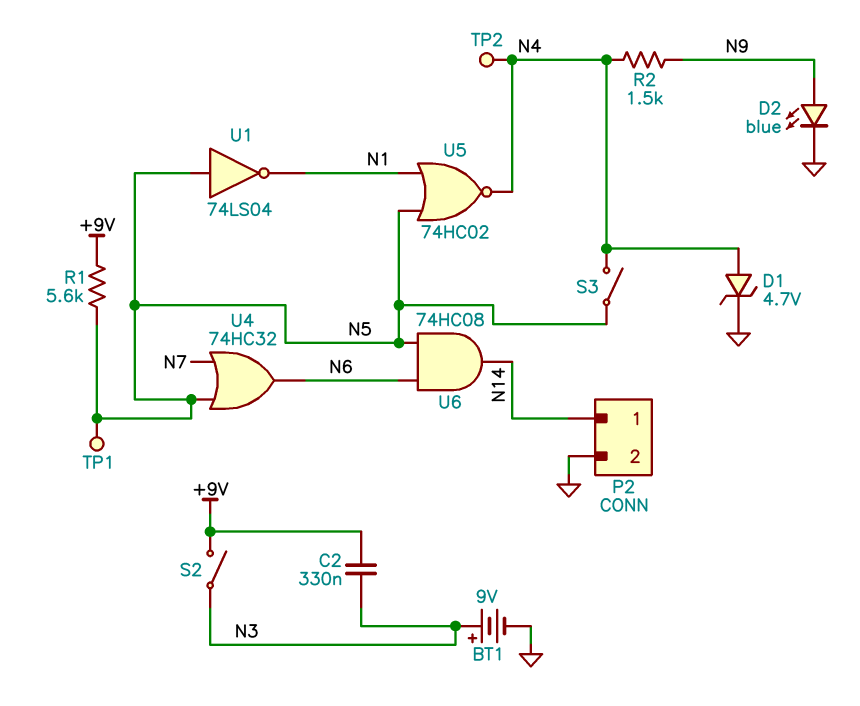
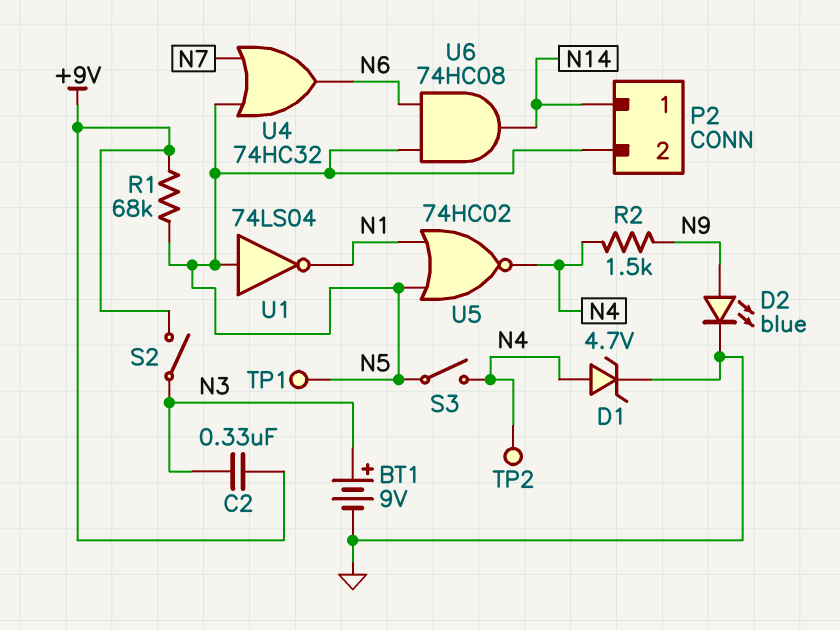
P2 pin 2: GND -> N5
R1: 5.6k (+9V, N5) -> 68k (+9V, N5)

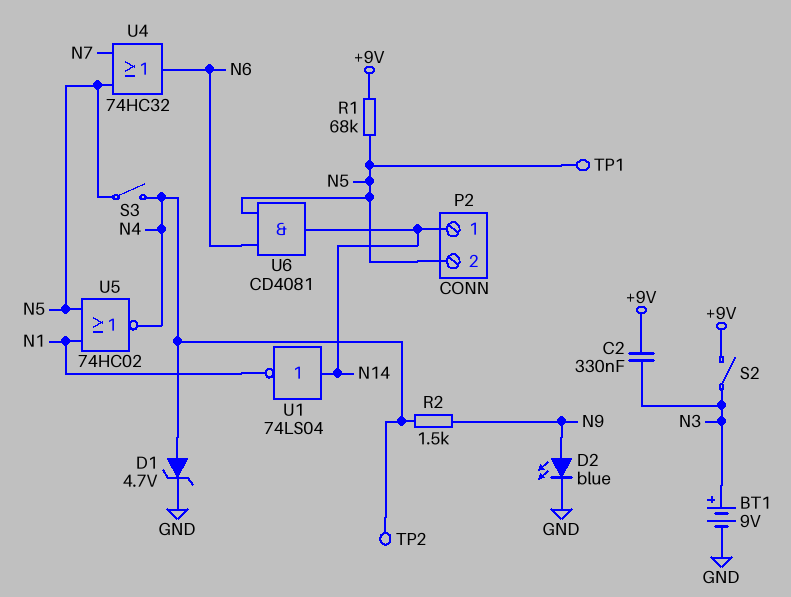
U1: NOT 74LS04 (in N5, out N1) -> NOT 74LS04 (in N14, out N1)
U6: AND 74HC08 (in N5, in N6, out N14) -> AND CD4081 (in N5, in N6, out N14)

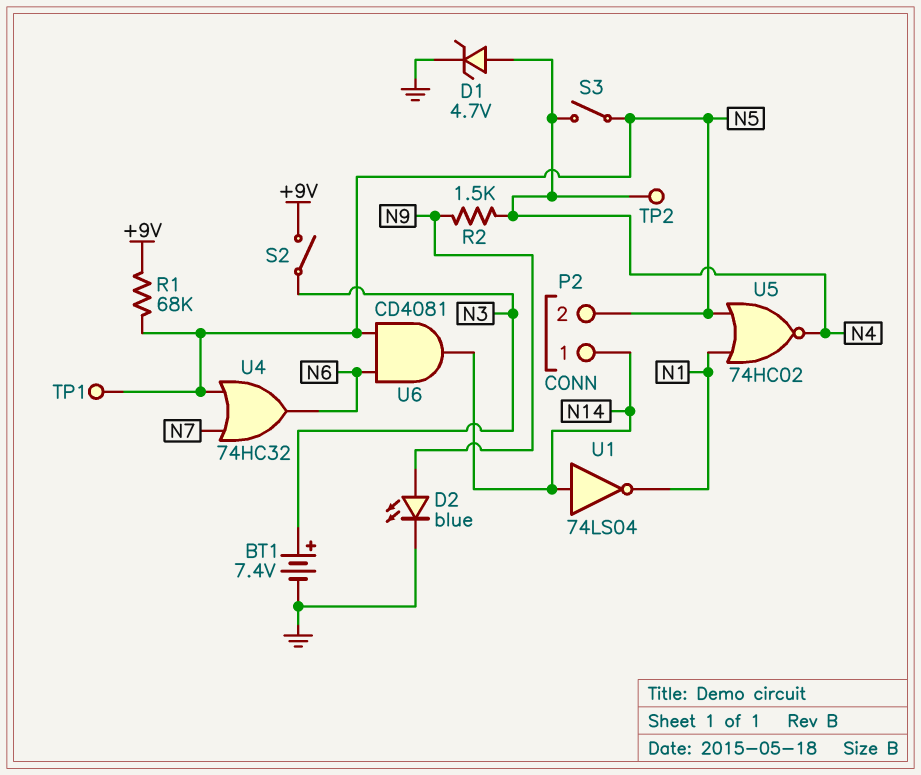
BT1: 9V (plus N3, minus GND) -> 7.4V (plus N3, minus GND)
C2: 330nF (+9V, N3) -> none

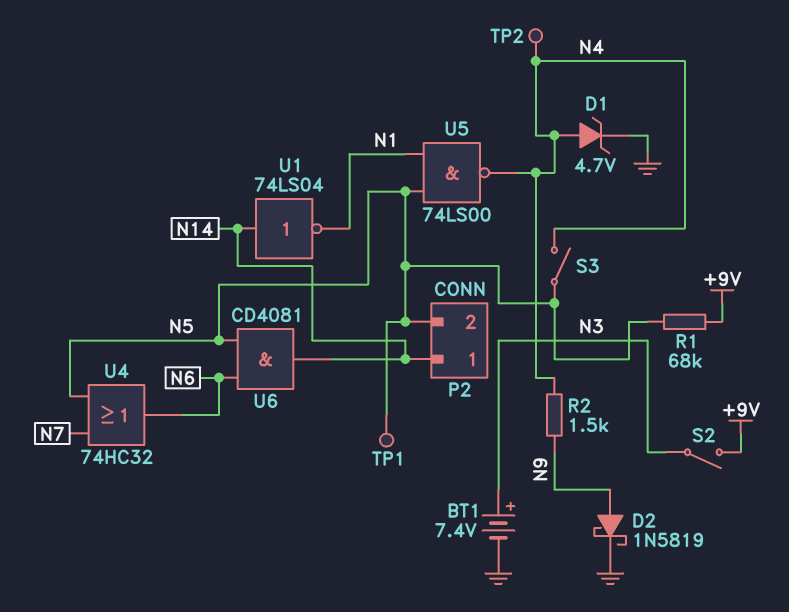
D2: LED blue (A N9, K GND) -> schottky 1N5819 (A N9, K GND)
U5: NOR 74HC02 (in N1, in N5, out N4) -> NAND 74LS00 (in N1, in N5, out N4)

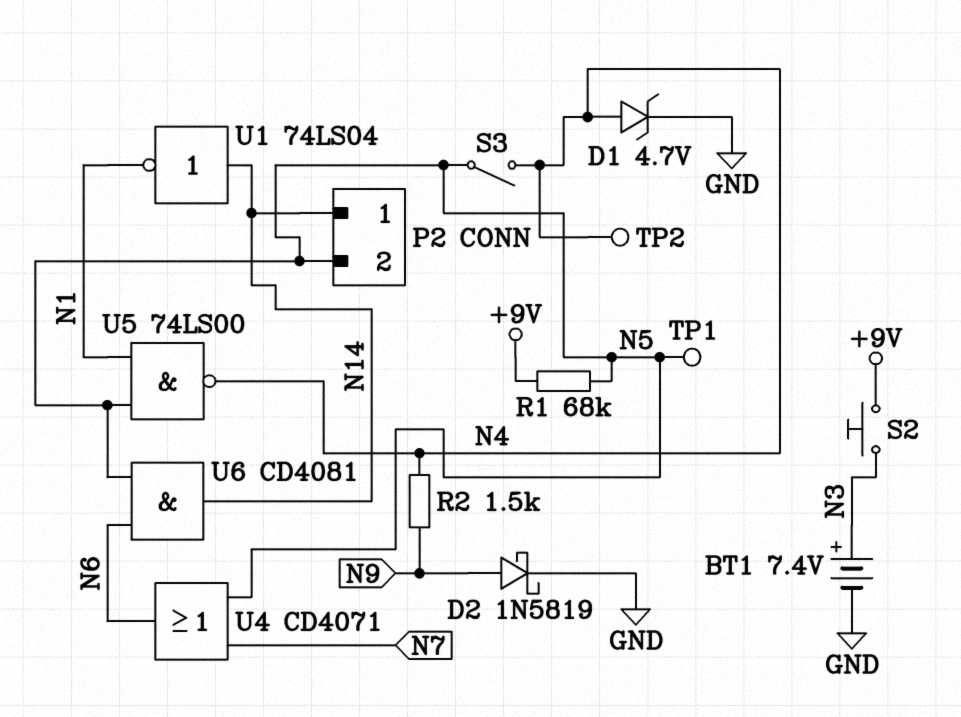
S2: switch (+9V, N3) -> button (+9V, N3)
U4: OR 74HC32 (in N5, in N7, out N6) -> OR CD4071 (in N5, in N7, out N6)

